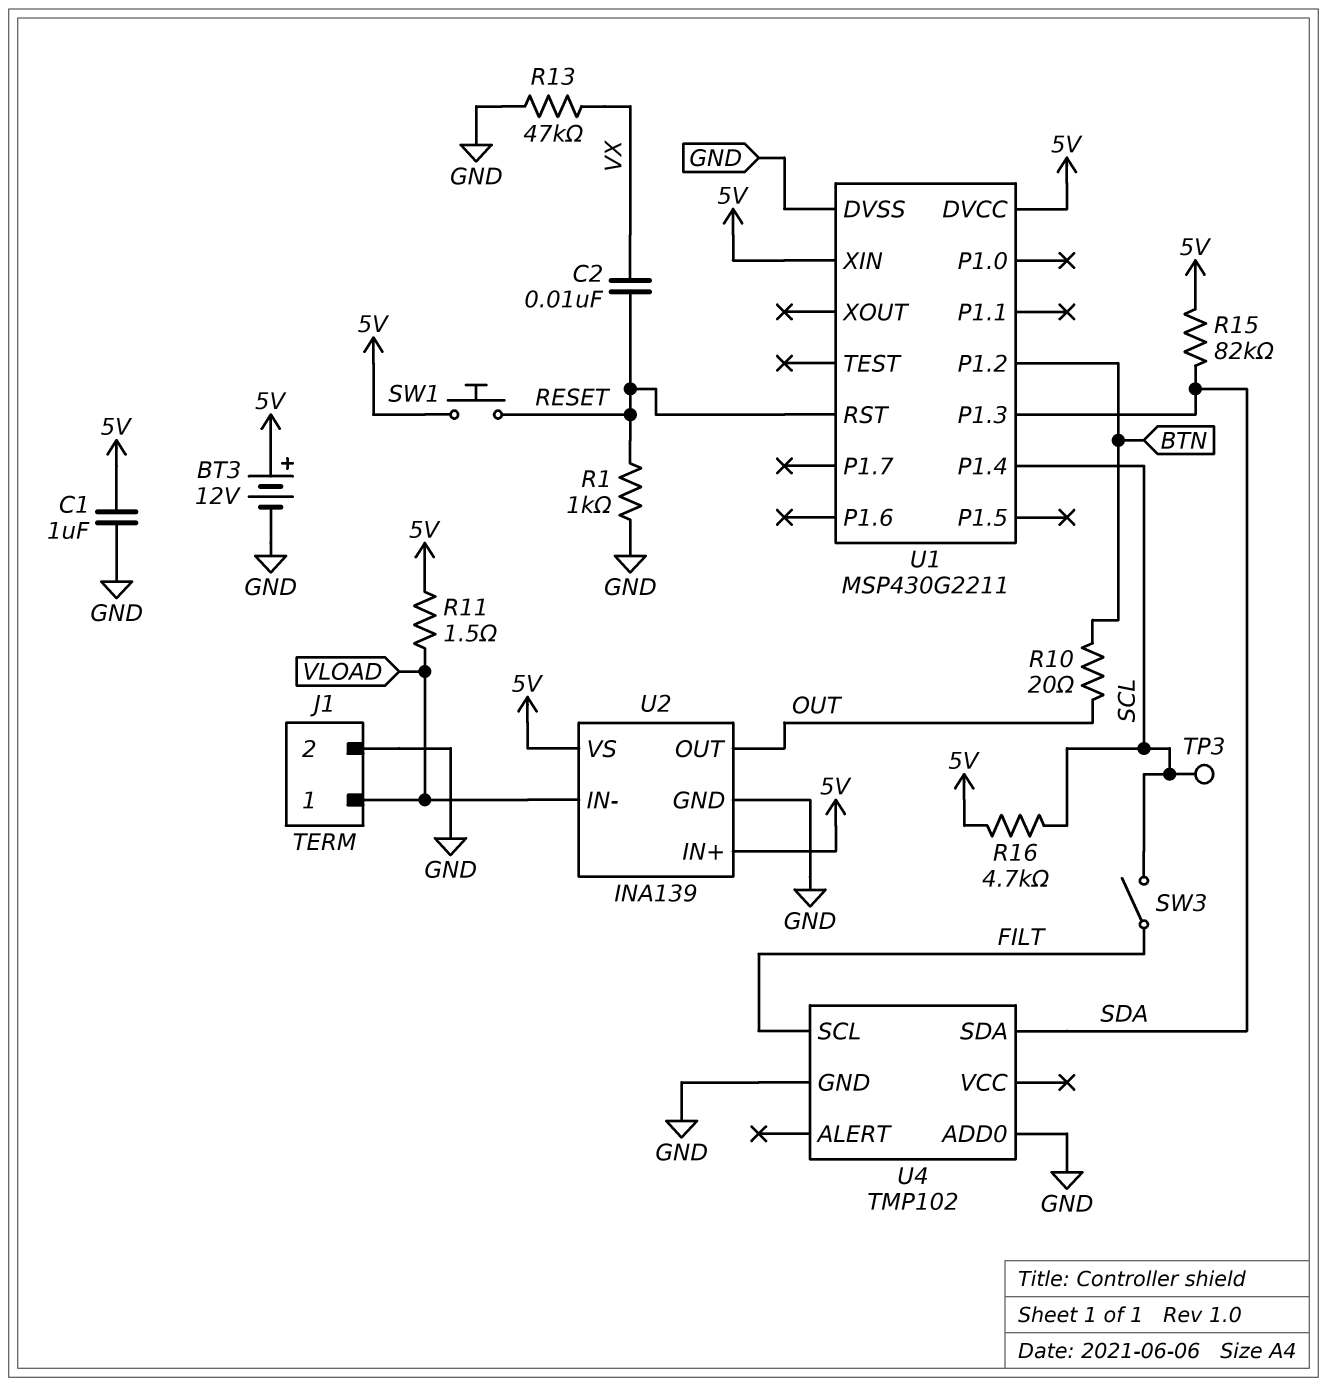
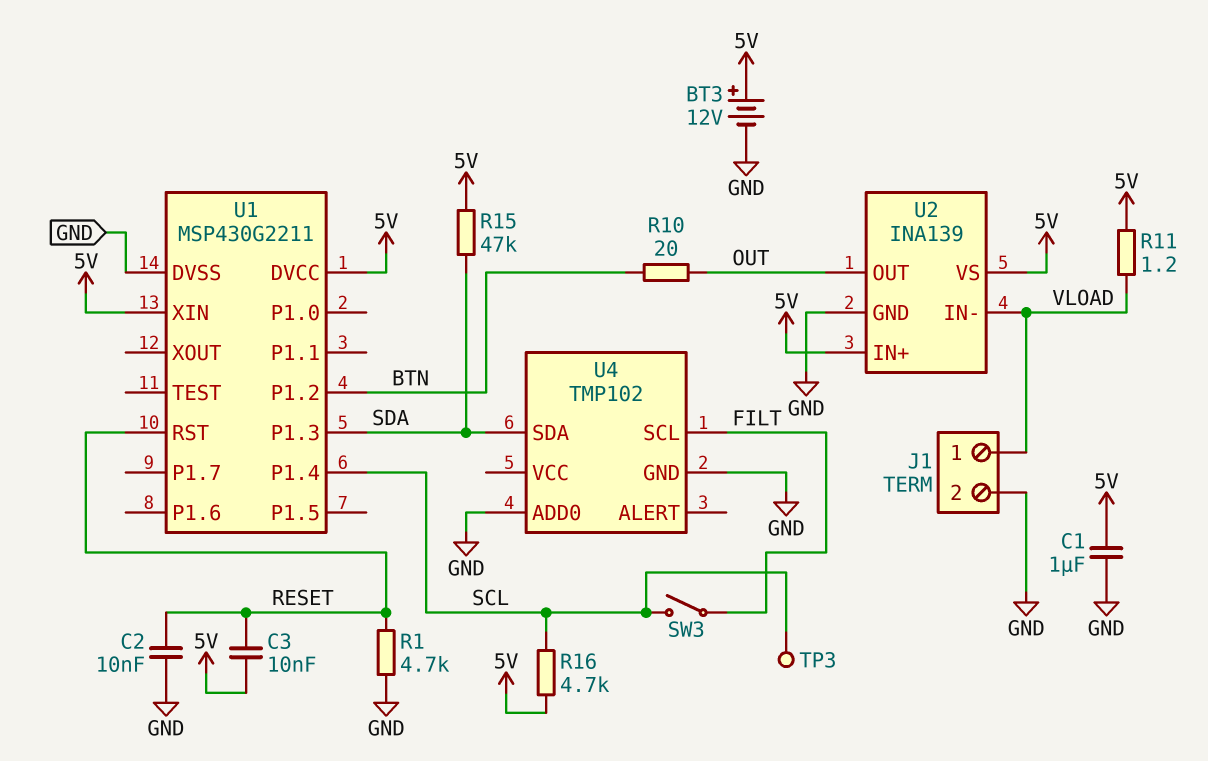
C2: 10nF (RESET, VX) -> 10nF (GND, RESET)
C3: none -> 10nF (5V, RESET)
R1: 1k (GND, RESET) -> 4.7k (GND, RESET)
R11: 1.5 (5V, VLOAD) -> 1.2 (5V, VLOAD)
R13: 47k (GND, VX) -> none
R15: 82k (5V, SDA) -> 47k (5V, SDA)
SW1: button (5V, RESET) -> none

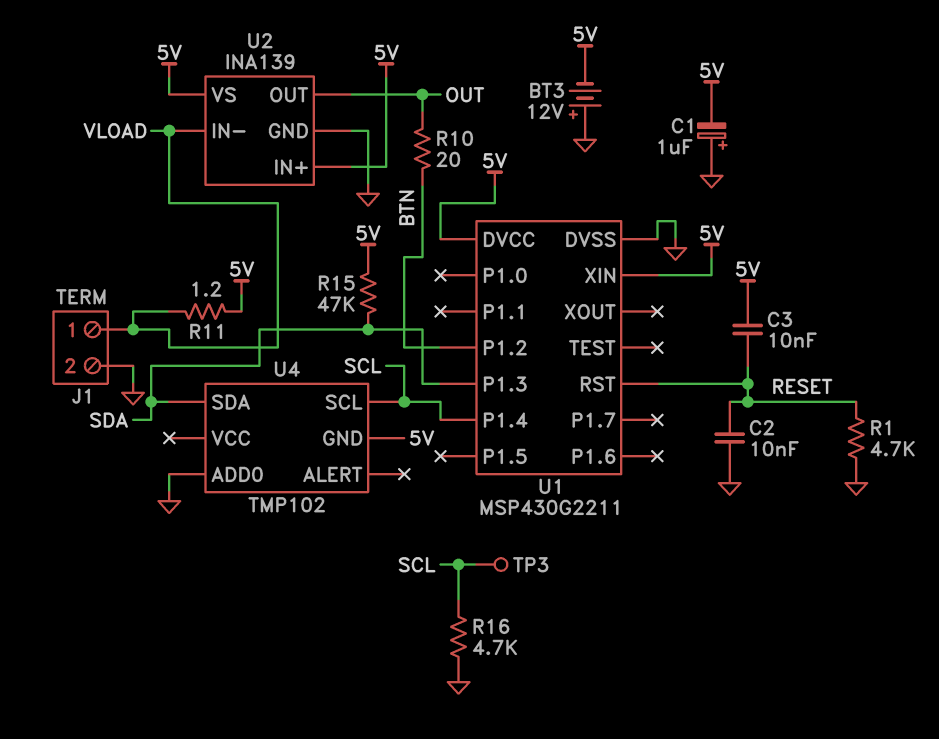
BT3: 12V (plus 5V, minus GND) -> 12V (plus GND, minus 5V)
C1: 1uF (5V, GND) -> 1uF (plus GND, minus 5V)
R16: 4.7k (5V, SCL) -> 4.7k (GND, SCL)
SW3: switch (FILT, SCL) -> none
U4 pin GND: GND -> 5V
U4 pin SCL: FILT -> SCL

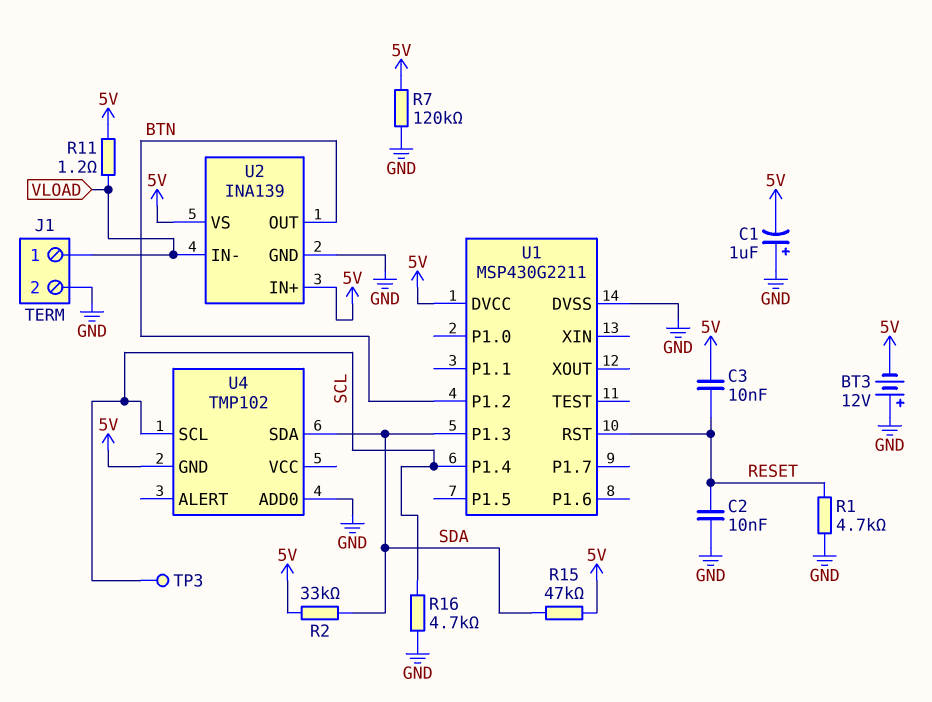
R2: none -> 33k (5V, SDA)
R7: none -> 120k (5V, GND)
R10: 20 (BTN, OUT) -> none
U1 pin XIN: 5V -> none
U2 pin OUT: OUT -> BTN

